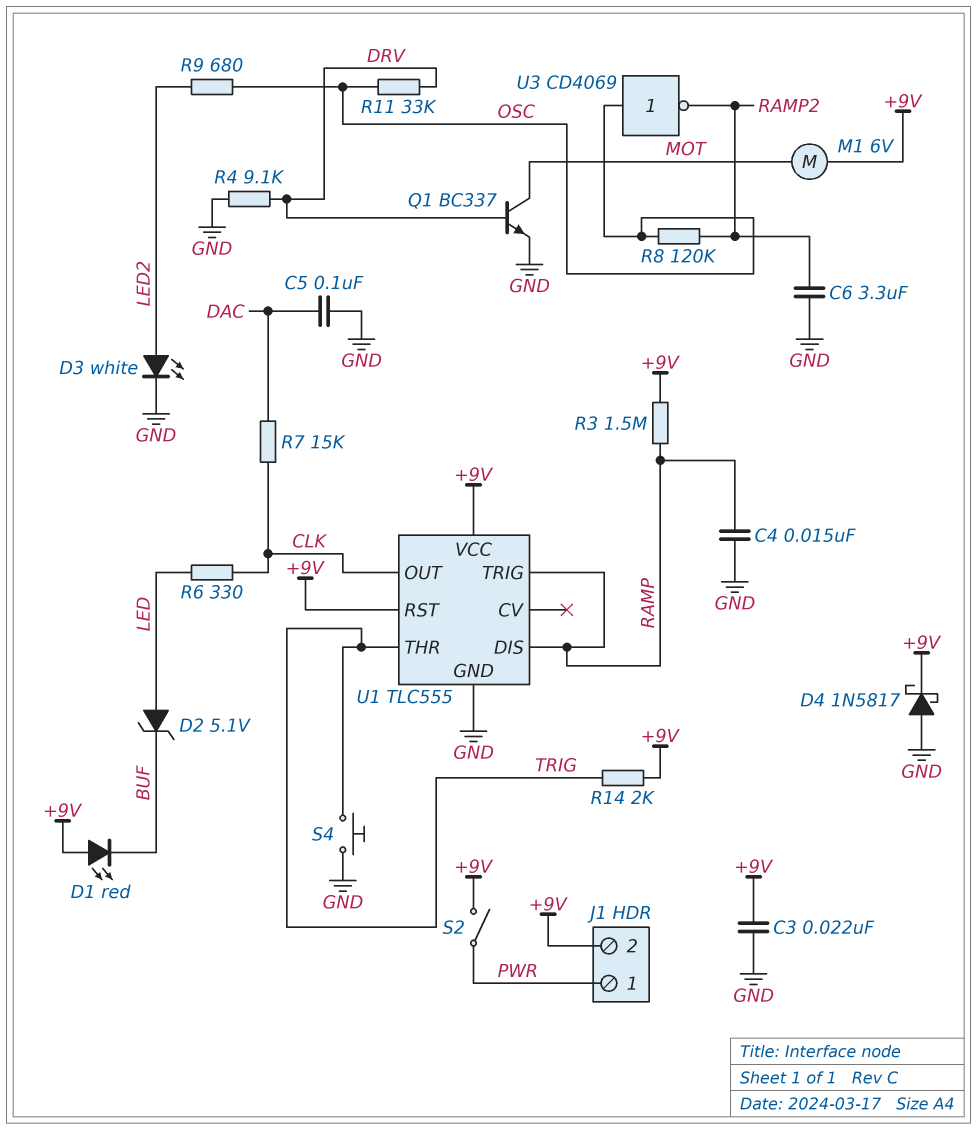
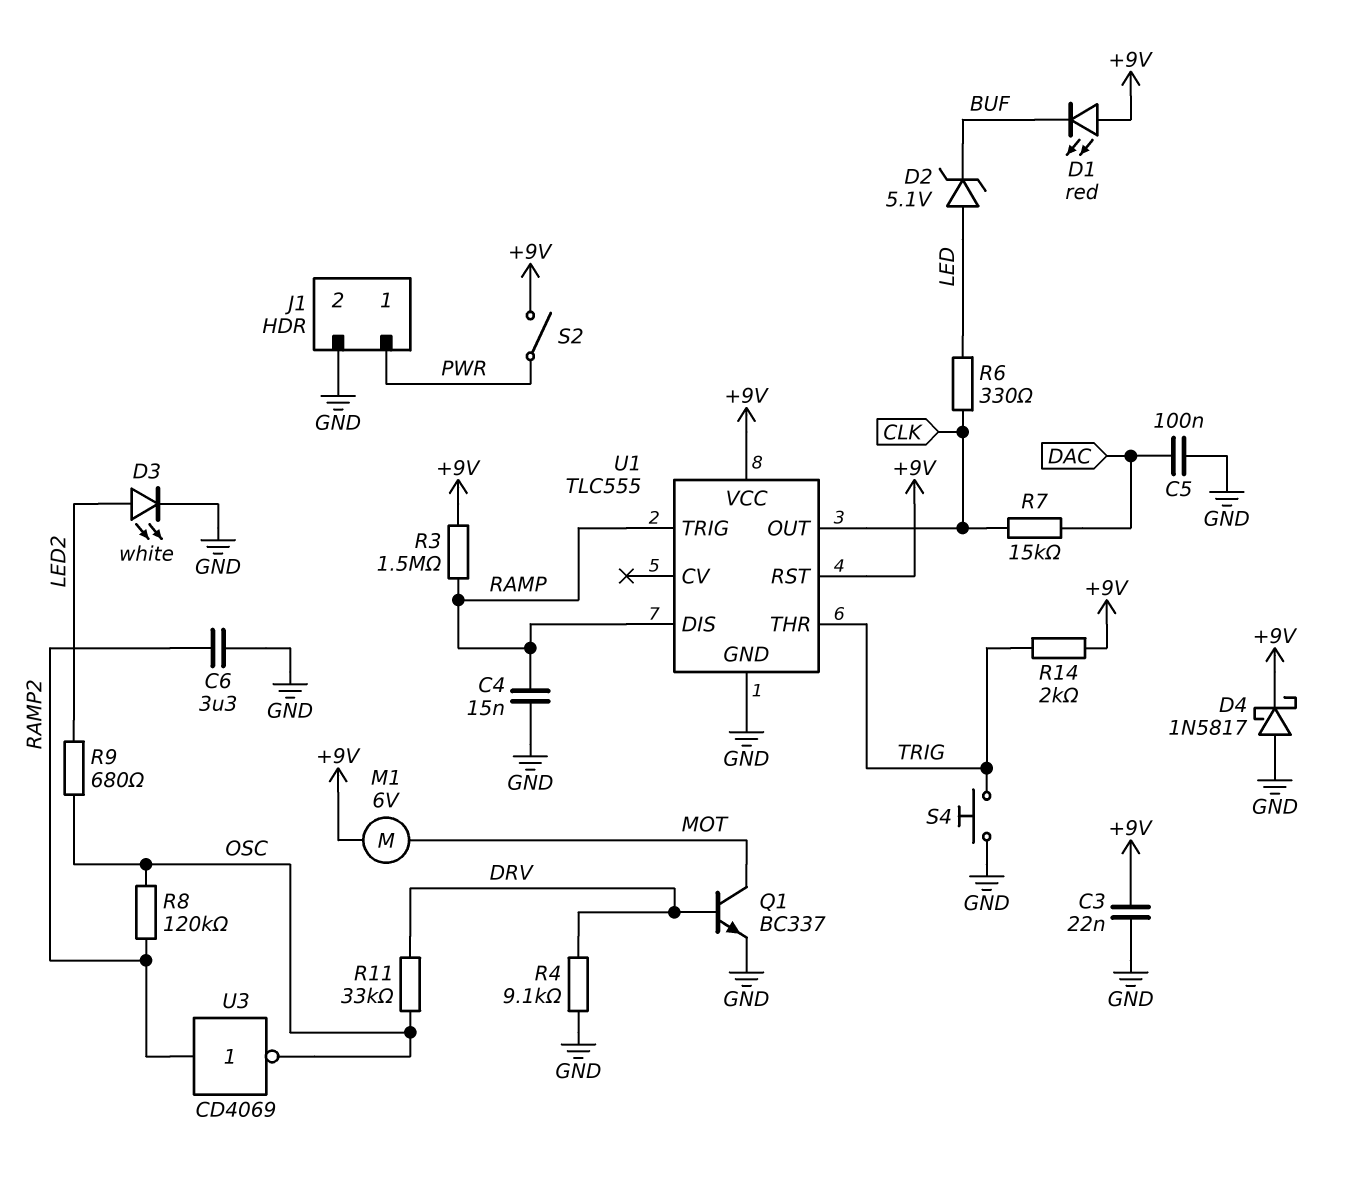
J1 pin 2: +9V -> GND
U3: NOT CD4069 (in OSC, out RAMP2) -> NOT CD4069 (in RAMP2, out OSC)

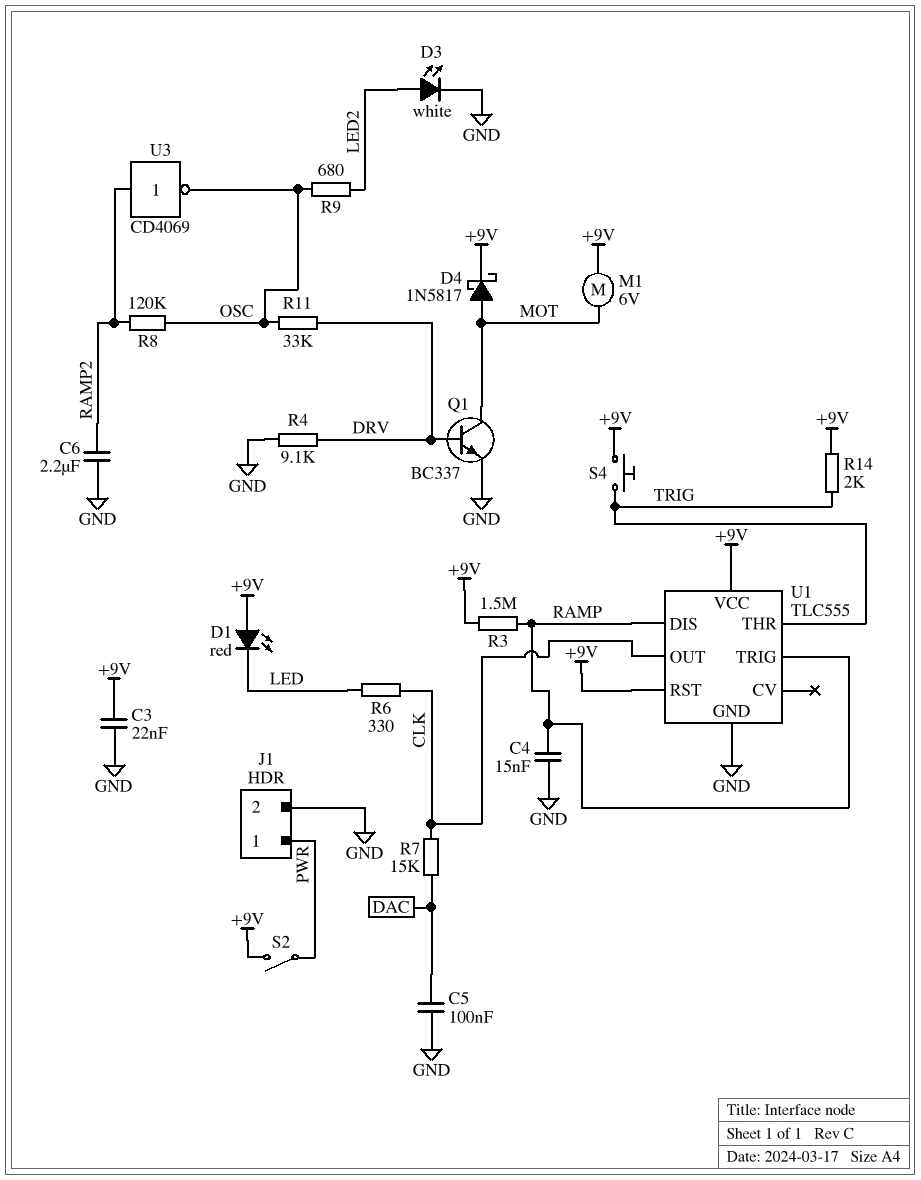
C6: 3.3uF (GND, RAMP2) -> 2.2uF (GND, RAMP2)
D1: LED red (A +9V, K BUF) -> LED red (A +9V, K LED)
D2: zener 5.1V (A LED, K BUF) -> none
D4: schottky 1N5817 (A GND, K +9V) -> schottky 1N5817 (A MOT, K +9V)
S4: button (GND, TRIG) -> button (+9V, TRIG)

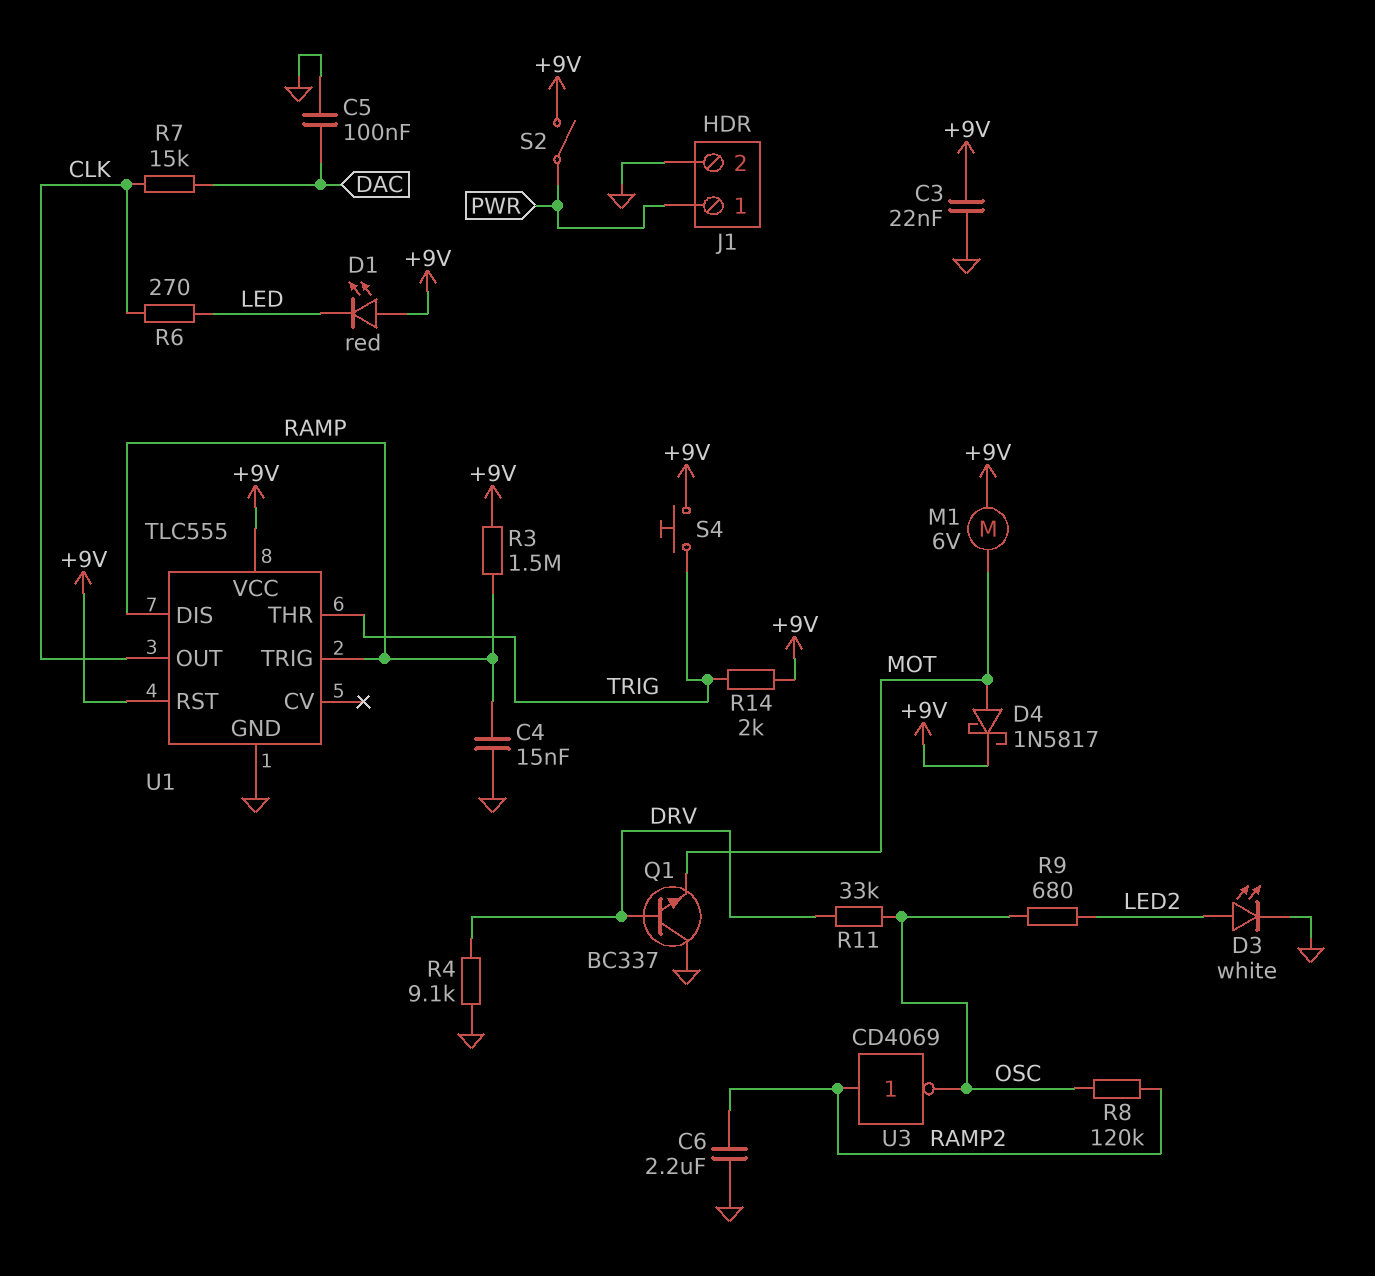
Q1: NPN BC337 (B DRV, C MOT, E GND) -> NPN BC337 (B DRV, C GND, E MOT)
R6: 330 (CLK, LED) -> 270 (CLK, LED)

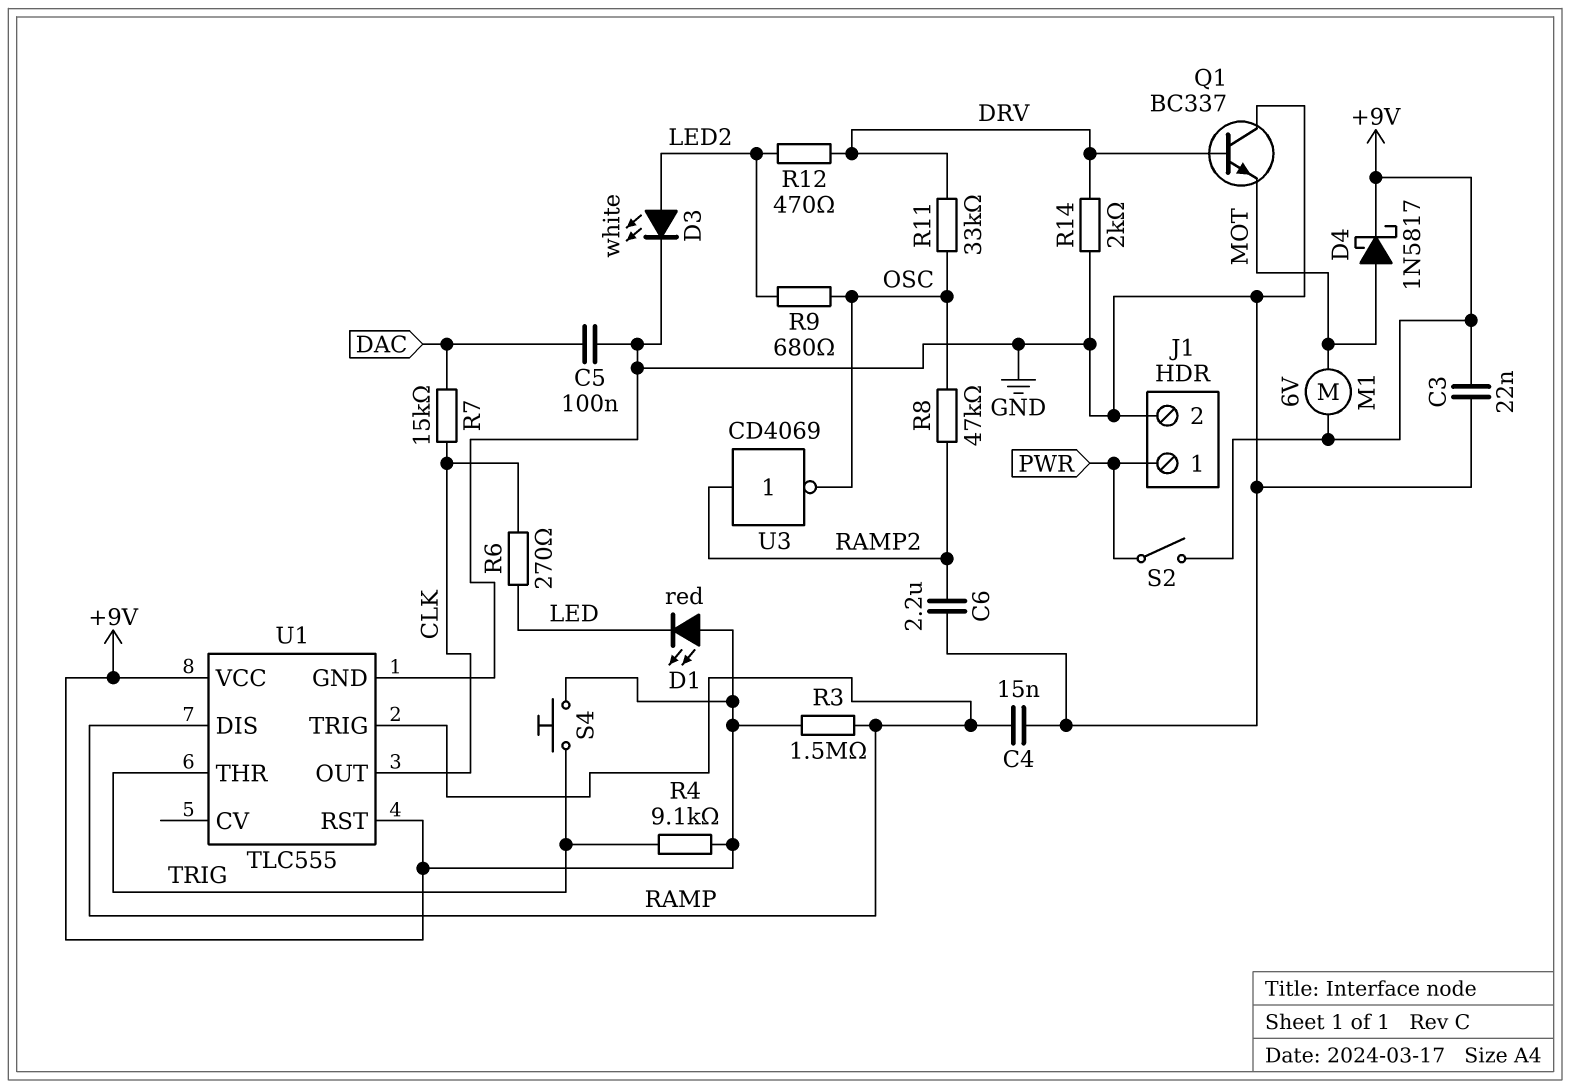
R4: 9.1k (DRV, GND) -> 9.1k (+9V, TRIG)
R8: 120k (OSC, RAMP2) -> 47k (OSC, RAMP2)
R12: none -> 470 (DRV, LED2)
R14: 2k (+9V, TRIG) -> 2k (DRV, GND)

